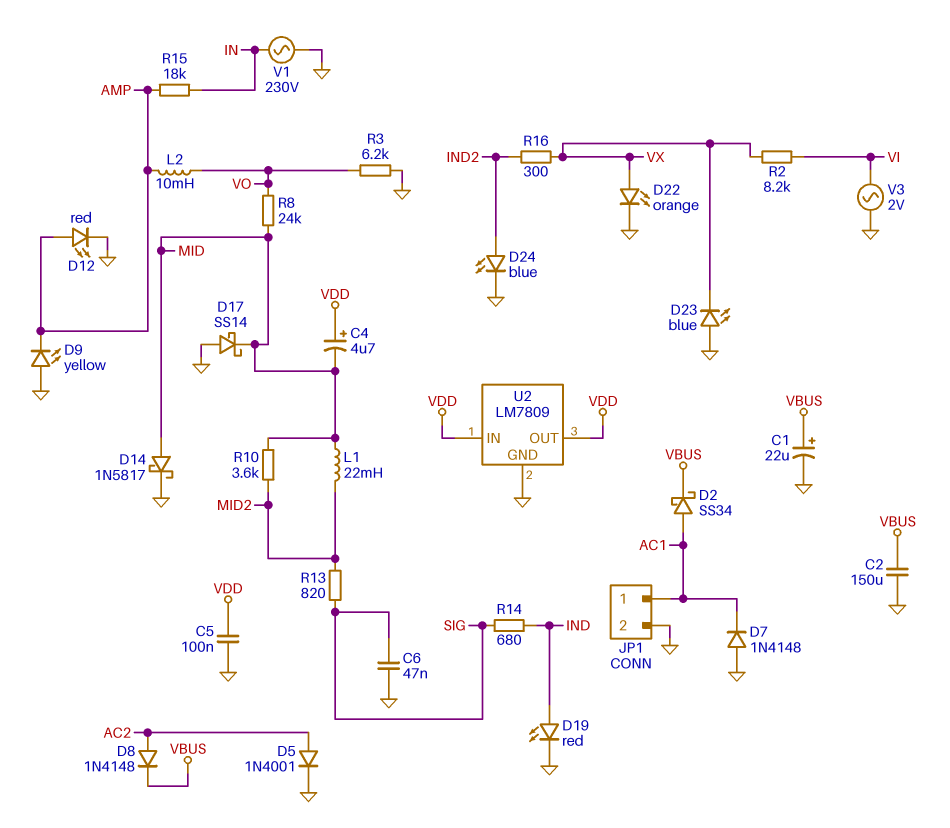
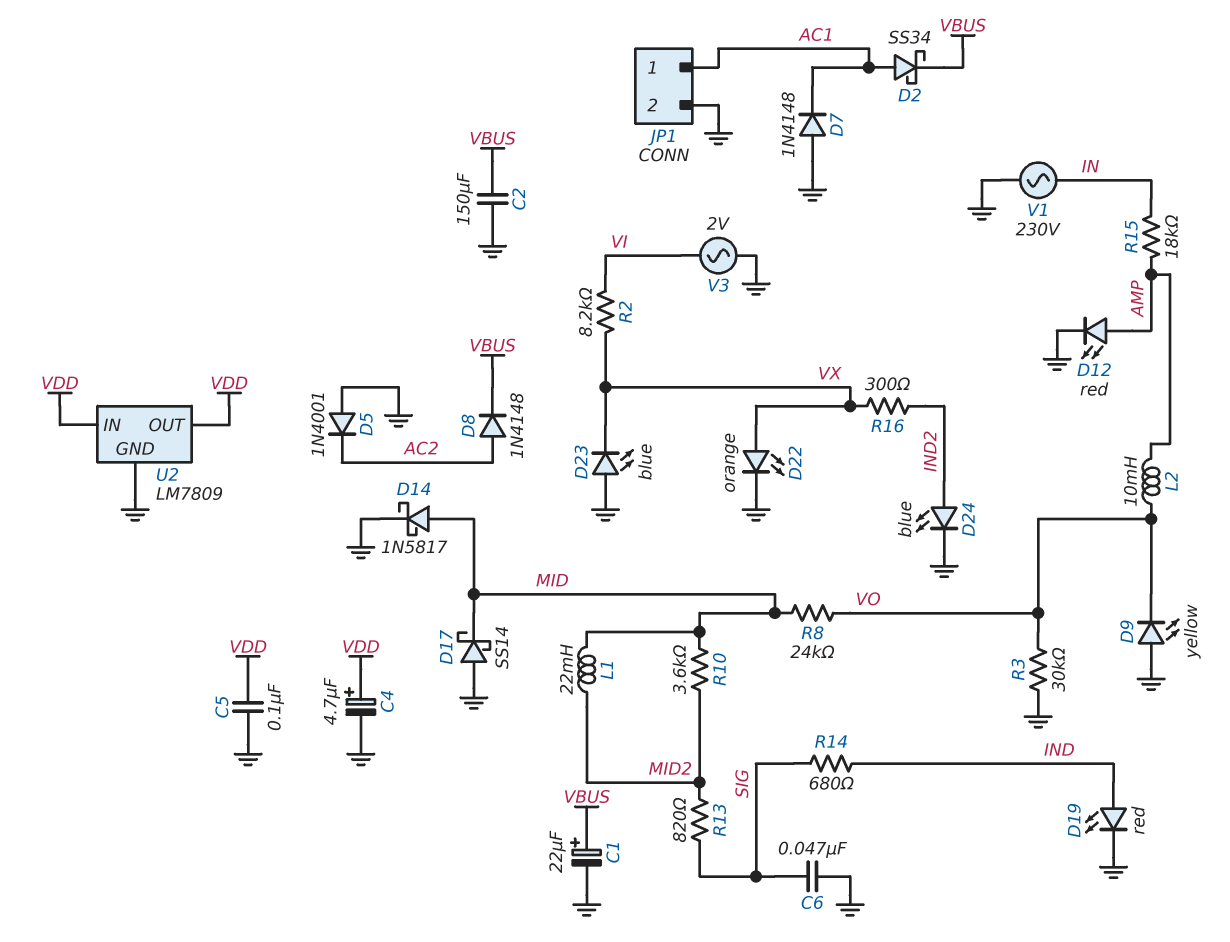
C4: 4.7uF (plus VDD, minus MID) -> 4.7uF (plus VDD, minus GND)
D5: diode 1N4001 (A AC2, K GND) -> diode 1N4001 (A GND, K AC2)
D9: LED yellow (A GND, K AMP) -> LED yellow (A GND, K VO)
R3: 6.2k (GND, VO) -> 30k (GND, VO)

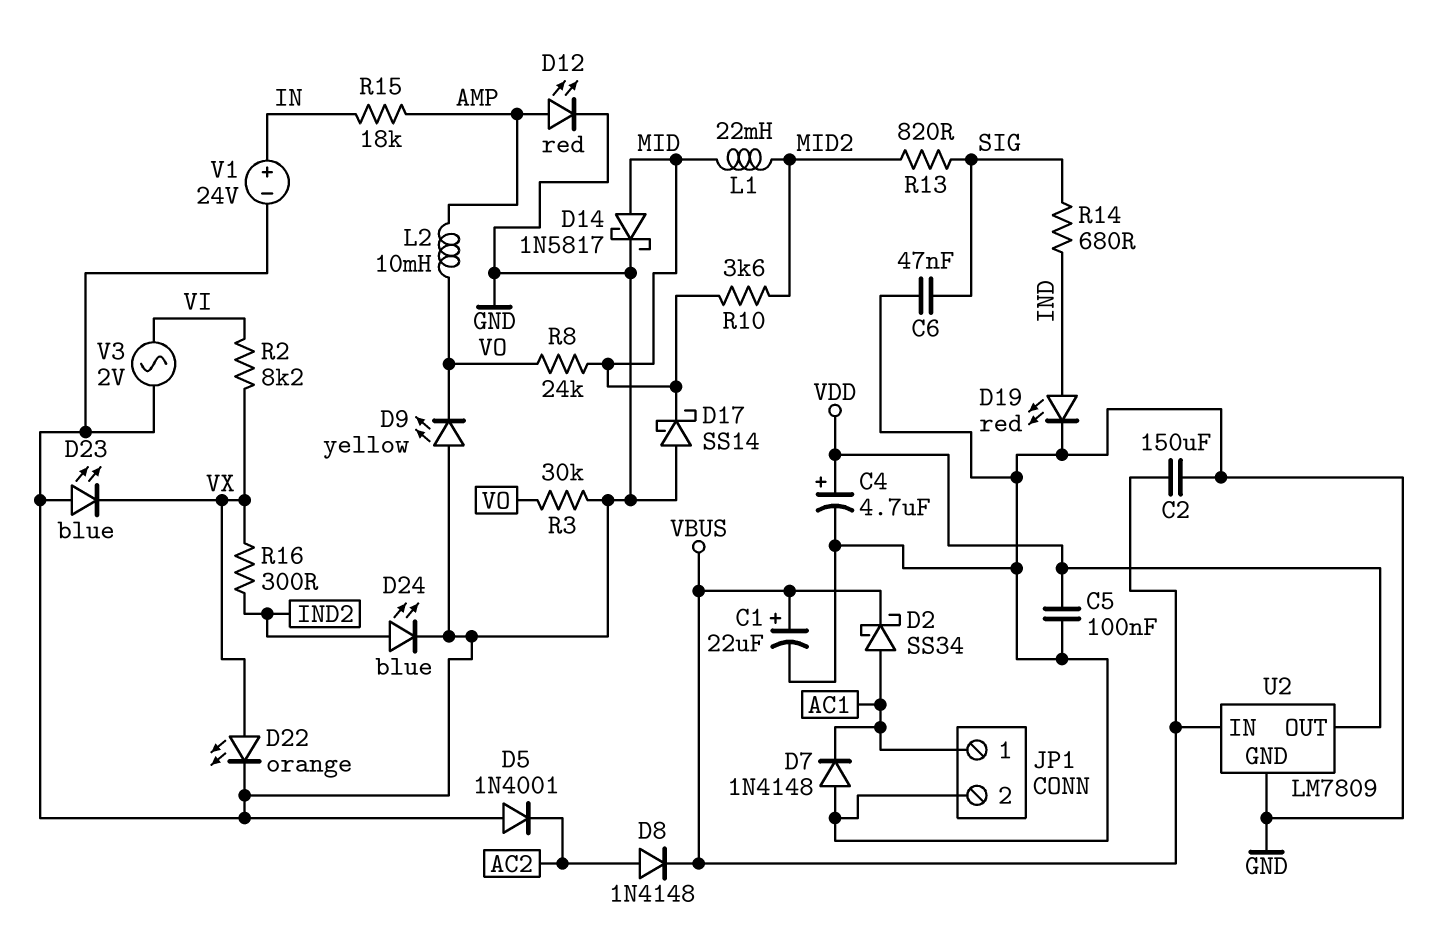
U2 pin IN: VDD -> VBUS
V1: AC 230V (GND, IN) -> 24V (plus IN, minus GND)

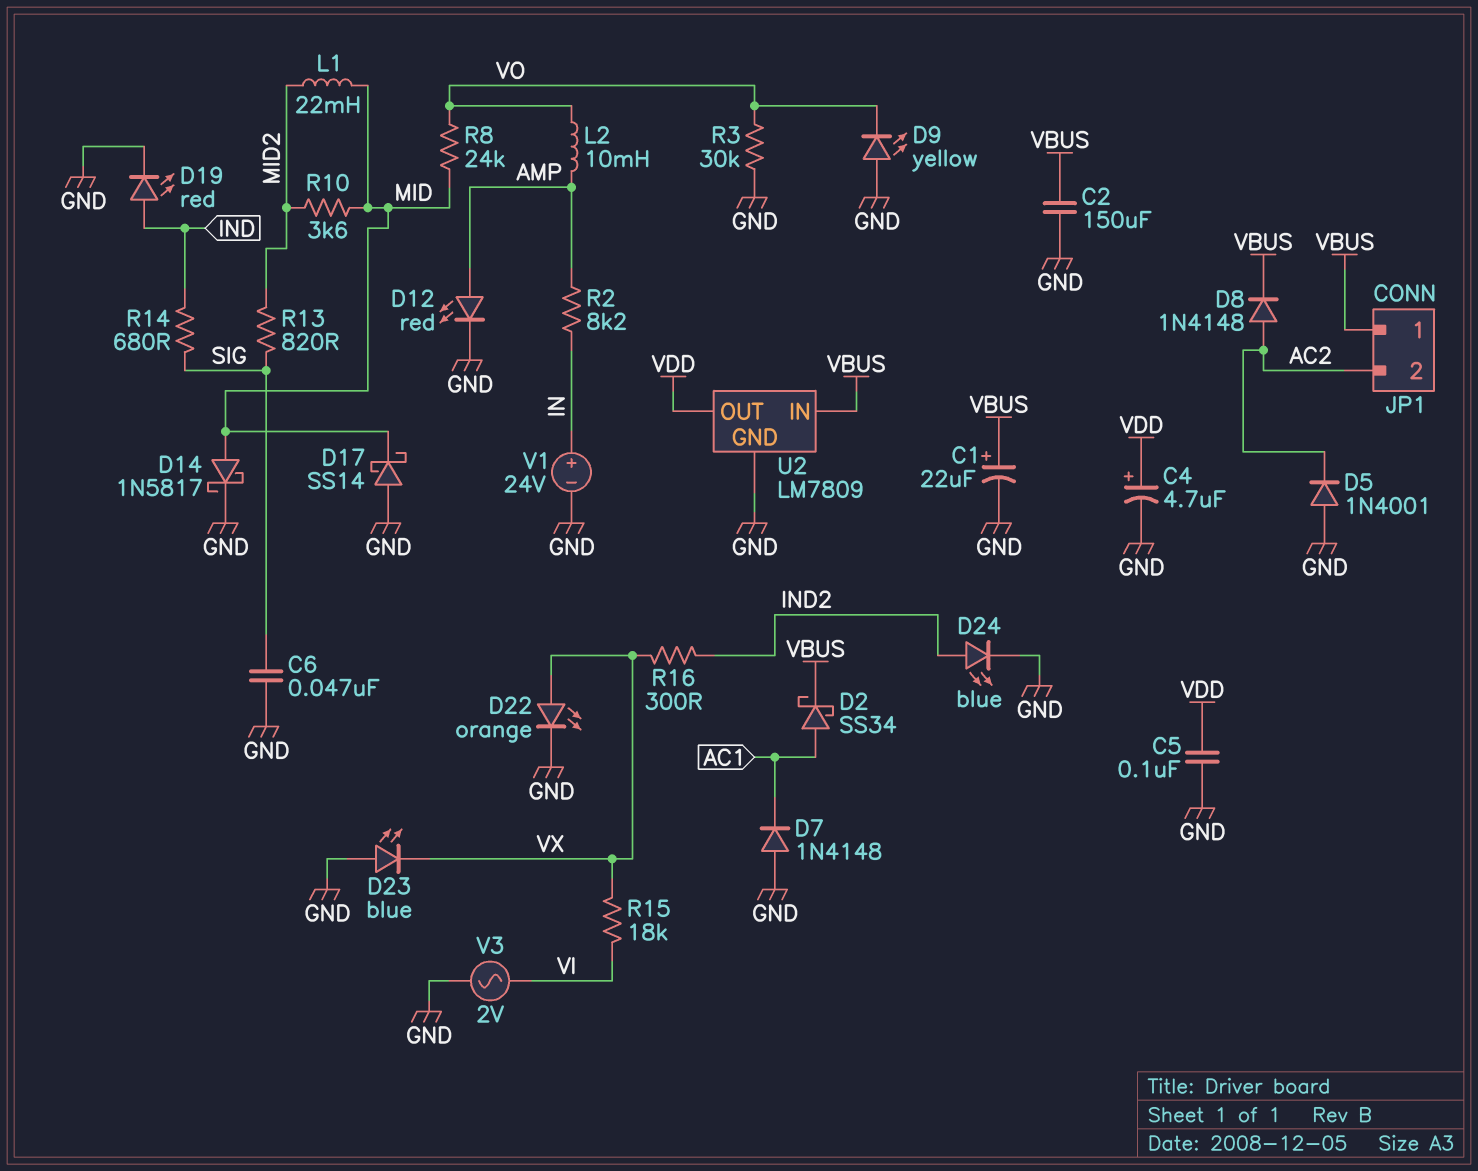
JP1 pin 1: AC1 -> VBUS
JP1 pin 2: GND -> AC2
R2: 8.2k (VI, VX) -> 8.2k (AMP, IN)
R15: 18k (AMP, IN) -> 18k (VI, VX)

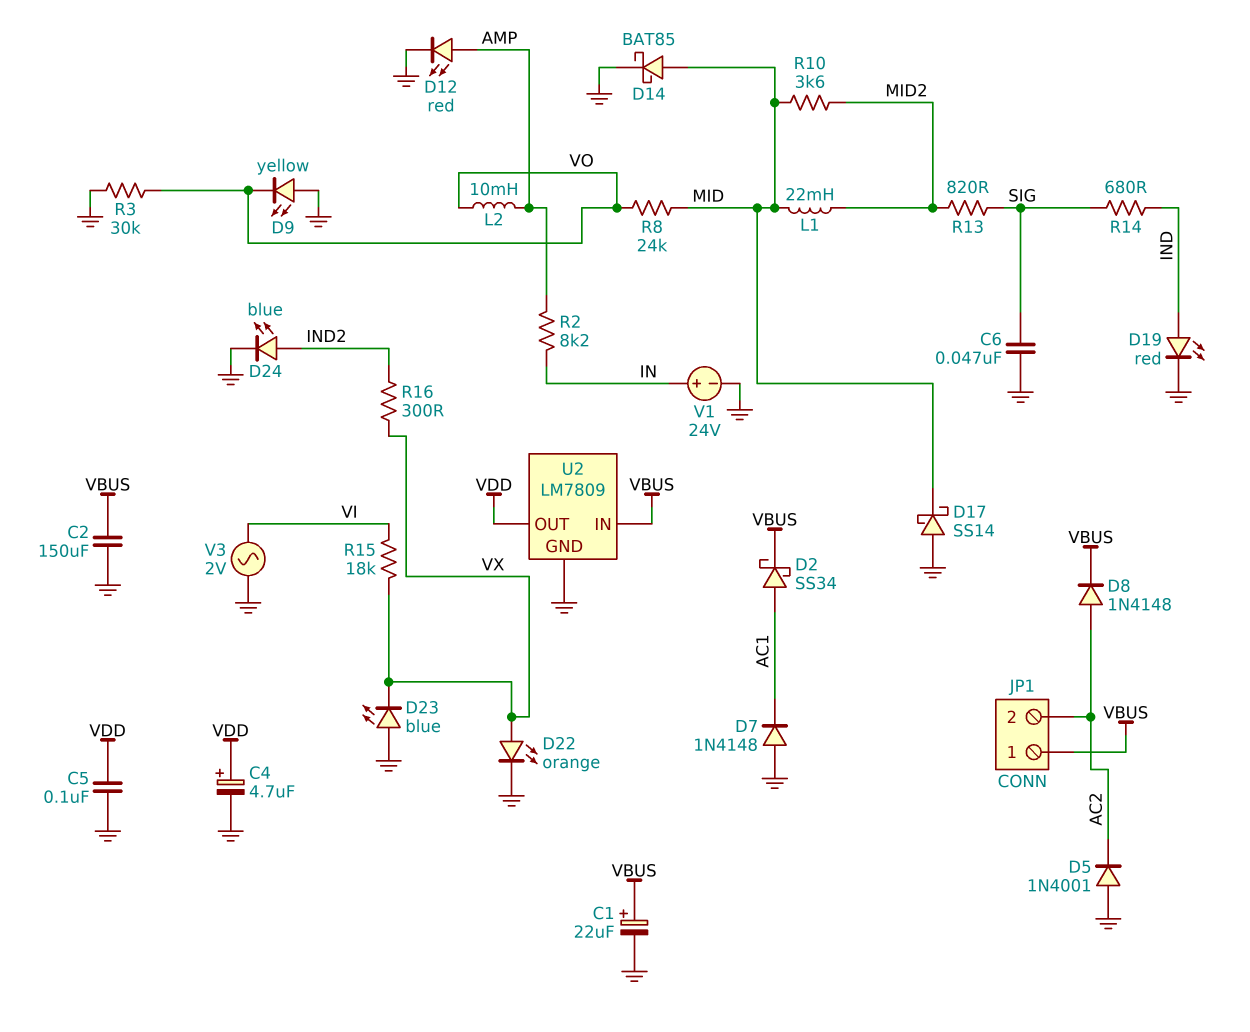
D14: schottky 1N5817 (A MID, K GND) -> schottky BAT85 (A MID, K GND)

